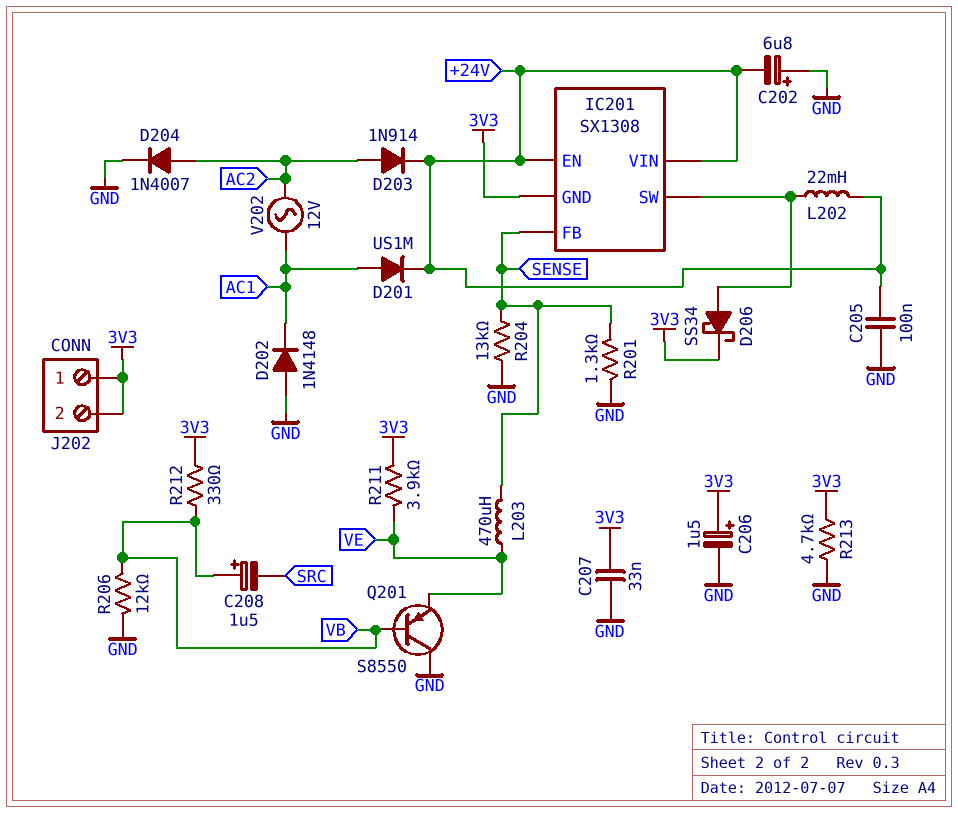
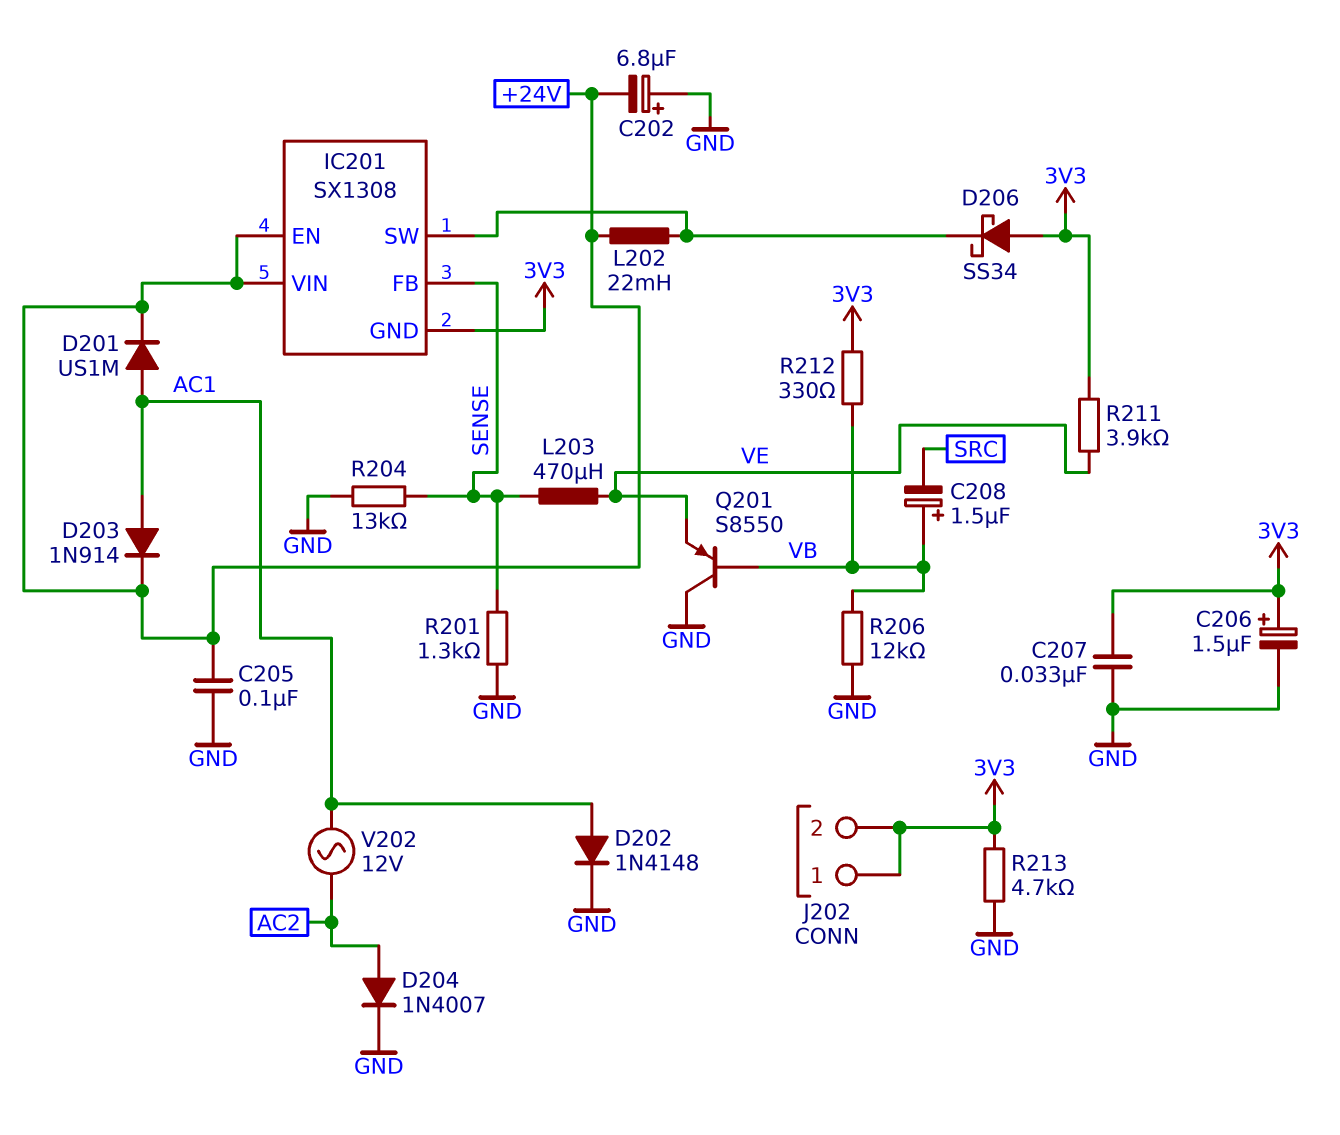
D202: diode 1N4148 (A GND, K AC1) -> diode 1N4148 (A AC1, K GND)
D203: diode 1N914 (A AC2, K +24V) -> diode 1N914 (A AC1, K +24V)
D206: schottky SS34 (A IC201/SW, K 3V3) -> schottky SS34 (A 3V3, K IC201/SW)

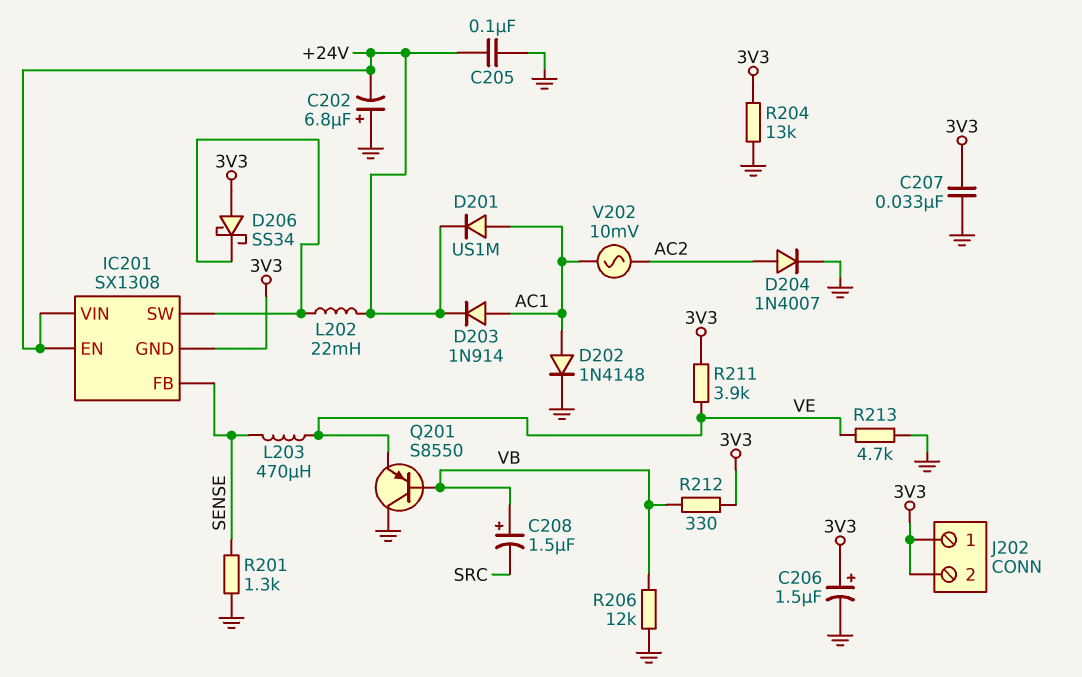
R204: 13k (GND, SENSE) -> 13k (3V3, GND)
R213: 4.7k (3V3, GND) -> 4.7k (GND, VE)
V202: AC 12V (AC1, AC2) -> AC 10mV (AC1, AC2)

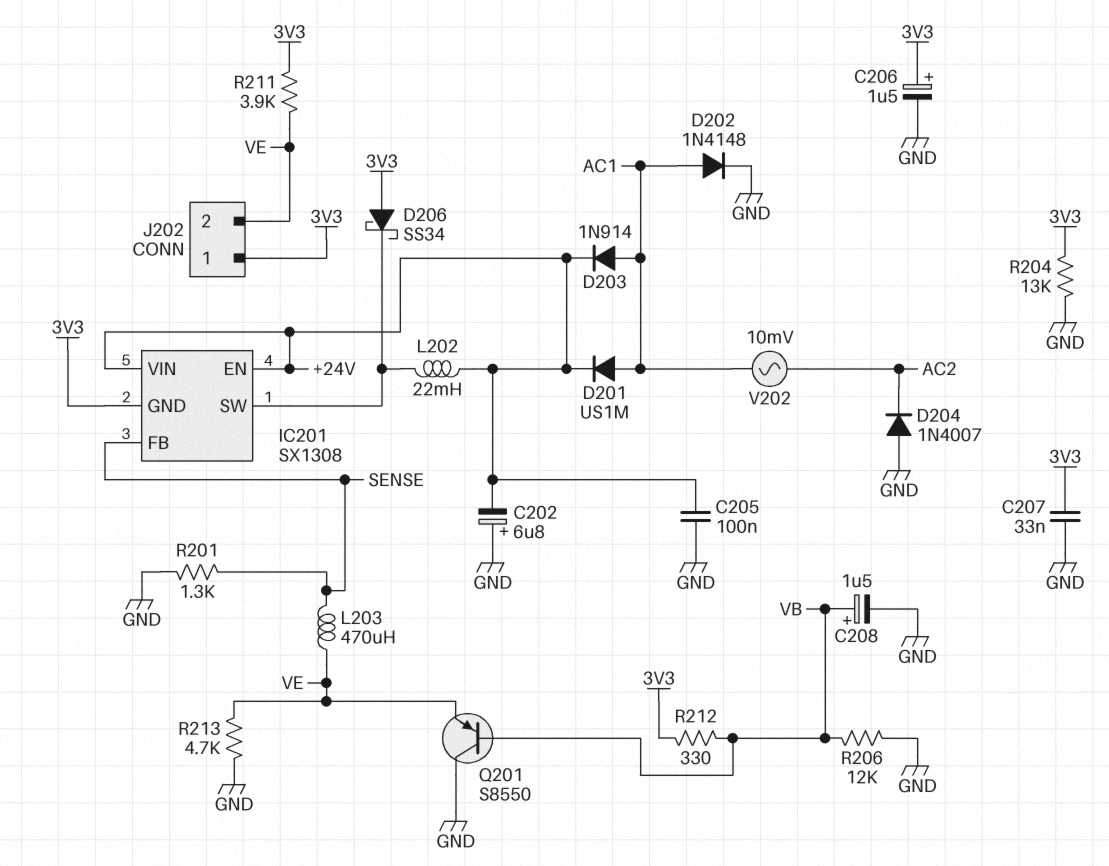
C208: 1.5uF (plus VB, minus SRC) -> 1.5uF (plus VB, minus GND)
D204: diode 1N4007 (A AC2, K GND) -> diode 1N4007 (A GND, K AC2)
J202 pin 2: 3V3 -> VE

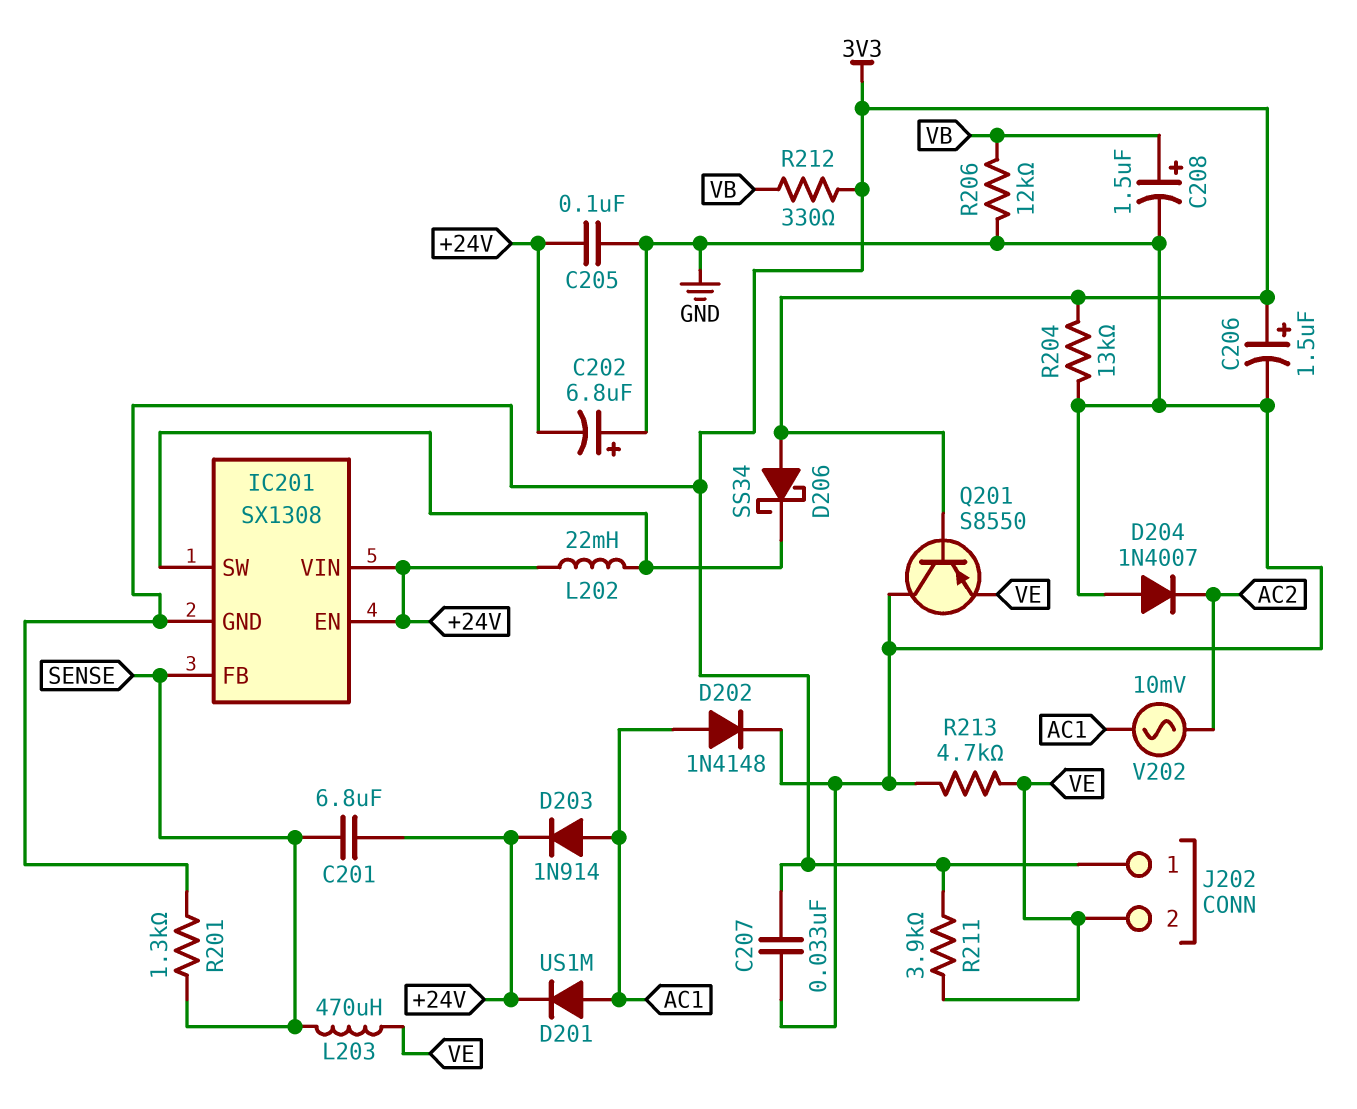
C201: none -> 6.8uF (+24V, SENSE)
Q201: PNP S8550 (B VB, C GND, E VE) -> PNP S8550 (B 3V3, C GND, E VE)
R201: 1.3k (GND, SENSE) -> 1.3k (3V3, SENSE)

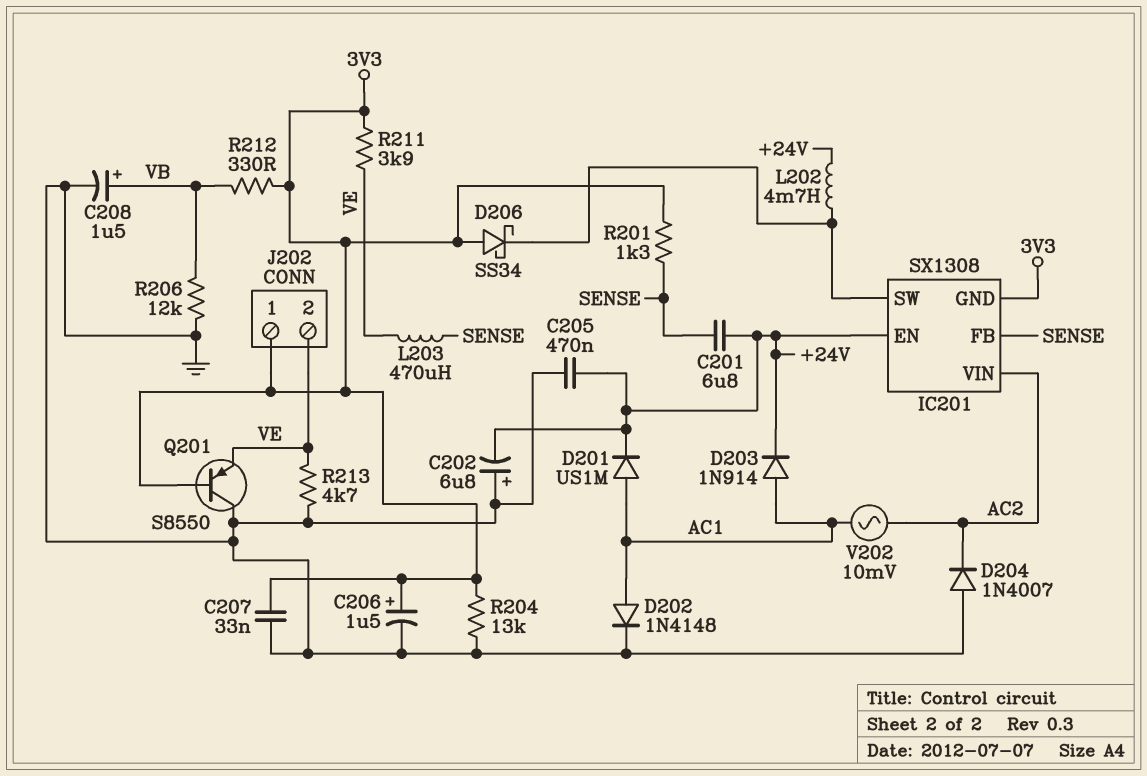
C205: 100nF (+24V, GND) -> 470nF (+24V, GND)
IC201 pin VIN: +24V -> AC2
L202: 22mH (+24V, IC201/SW) -> 4.7mH (+24V, IC201/SW)

